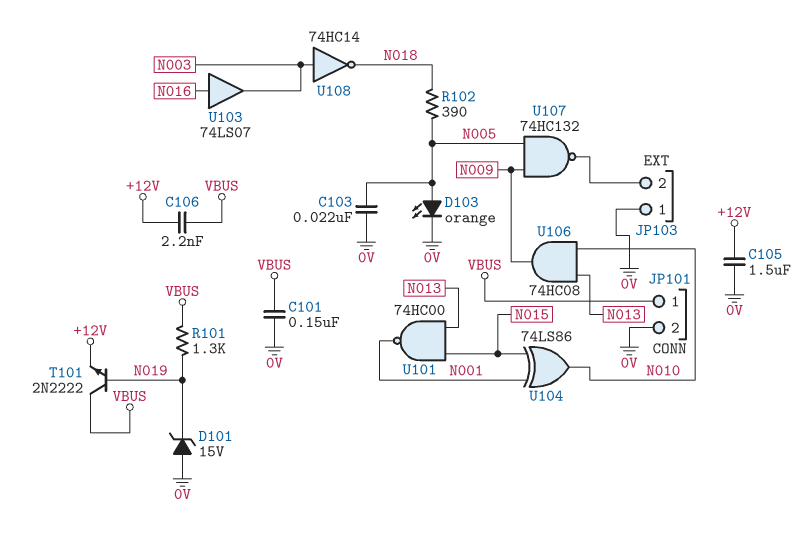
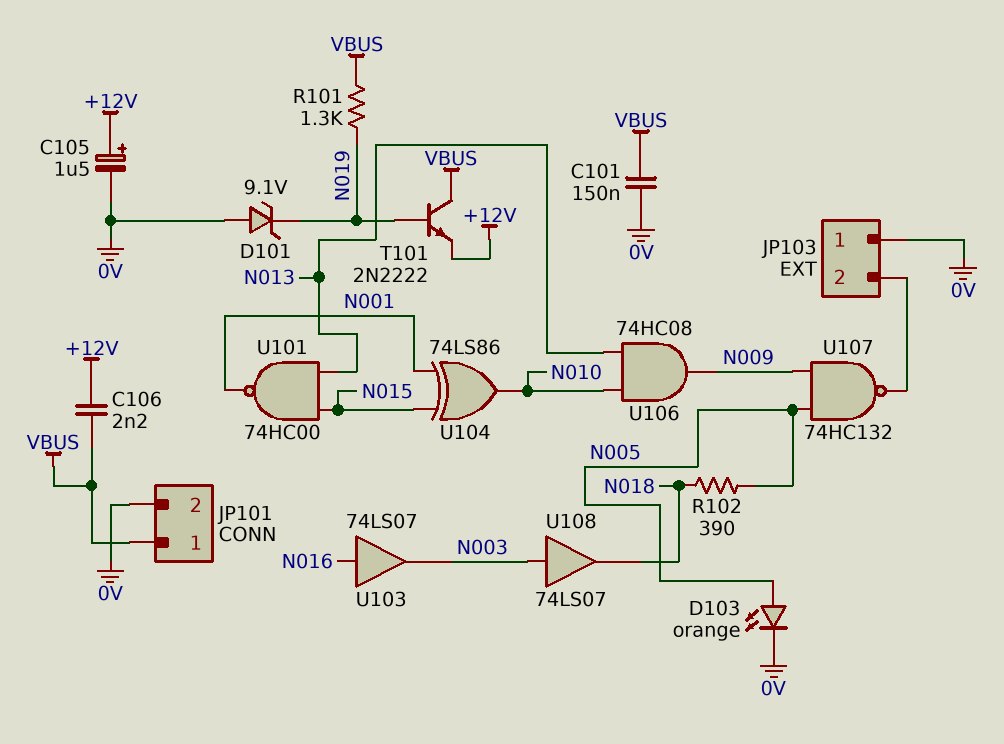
C103: 22nF (0V, N005) -> none
C105: 1.5uF (+12V, 0V) -> 1.5uF (plus +12V, minus 0V)
D101: zener 15V (A 0V, K N019) -> zener 9.1V (A 0V, K N019)
U108: NOT 74HC14 (in N003, out N018) -> buffer 74LS07 (in N003, out N018)

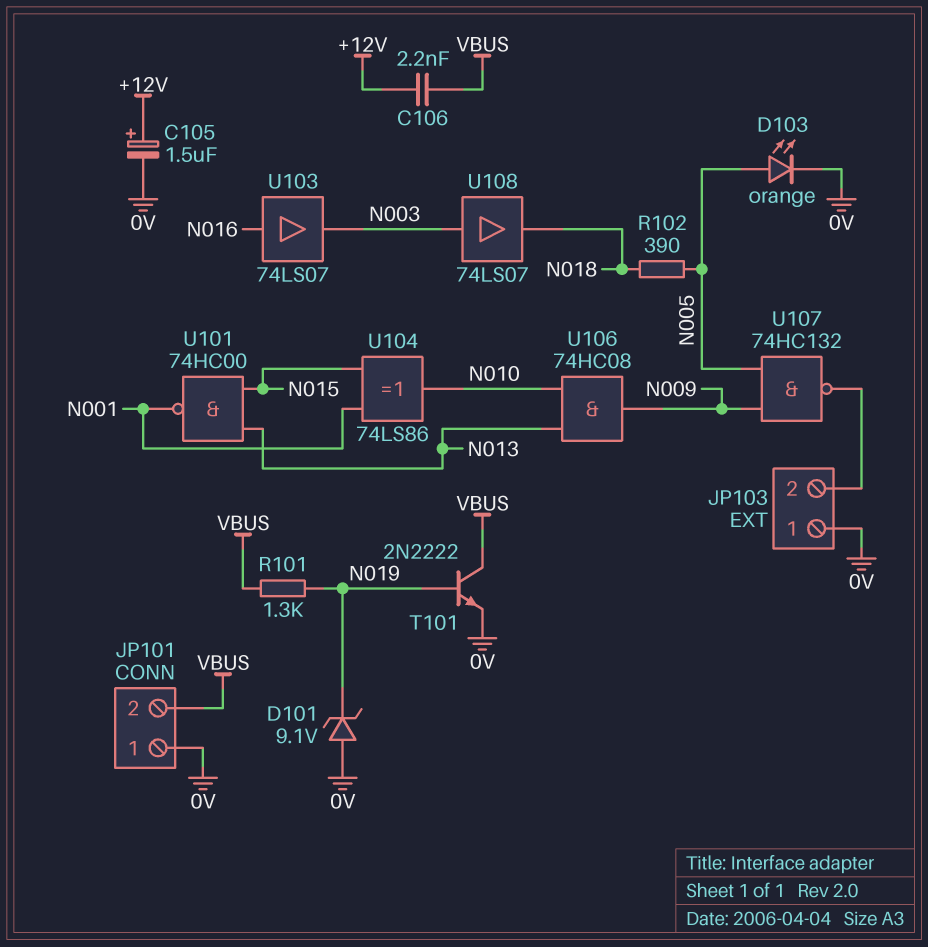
C101: 150nF (0V, VBUS) -> none
JP101 pin 1: VBUS -> 0V
JP101 pin 2: 0V -> VBUS
T101: NPN 2N2222 (B N019, C VBUS, E +12V) -> NPN 2N2222 (B N019, C VBUS, E 0V)

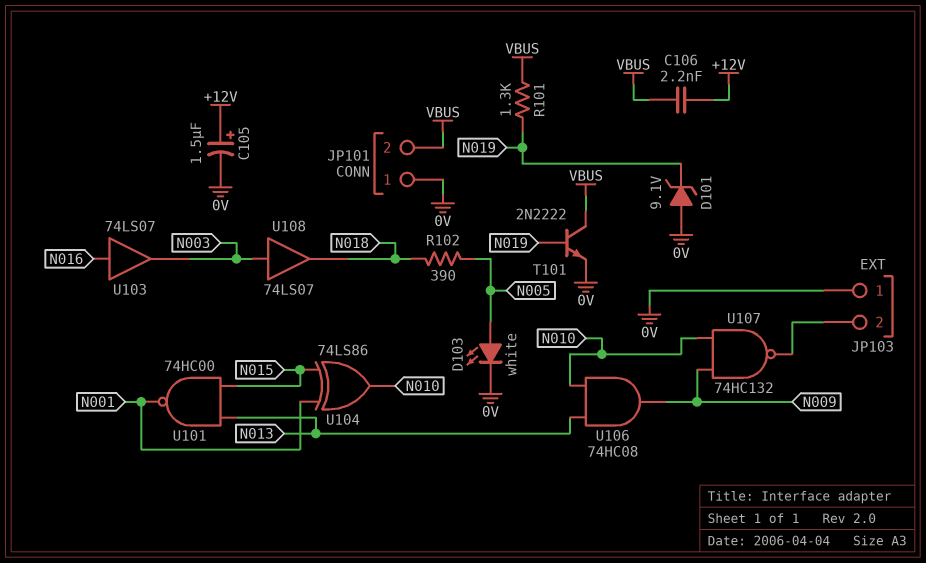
D103: LED orange (A N005, K 0V) -> LED white (A N005, K 0V)
U107: NAND 74HC132 (in N005, in N009, out JP103/2) -> NAND 74HC132 (in N009, in N010, out JP103/2)

